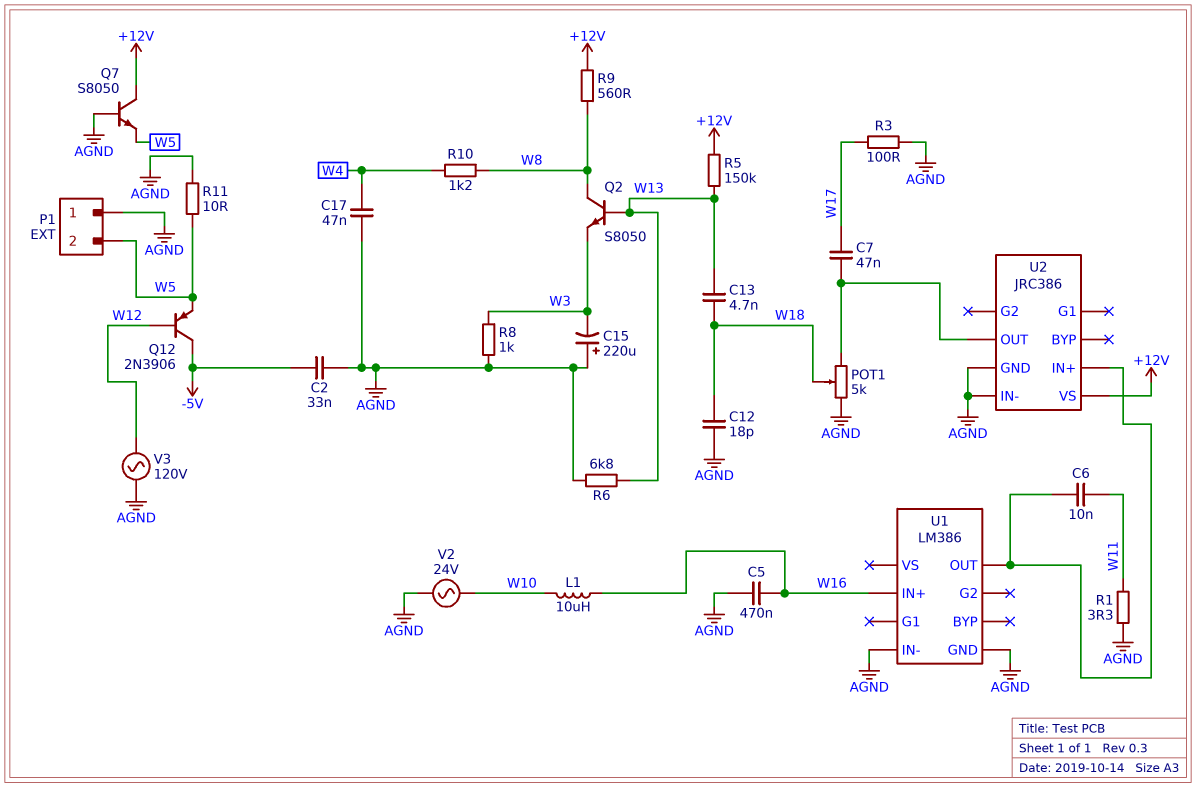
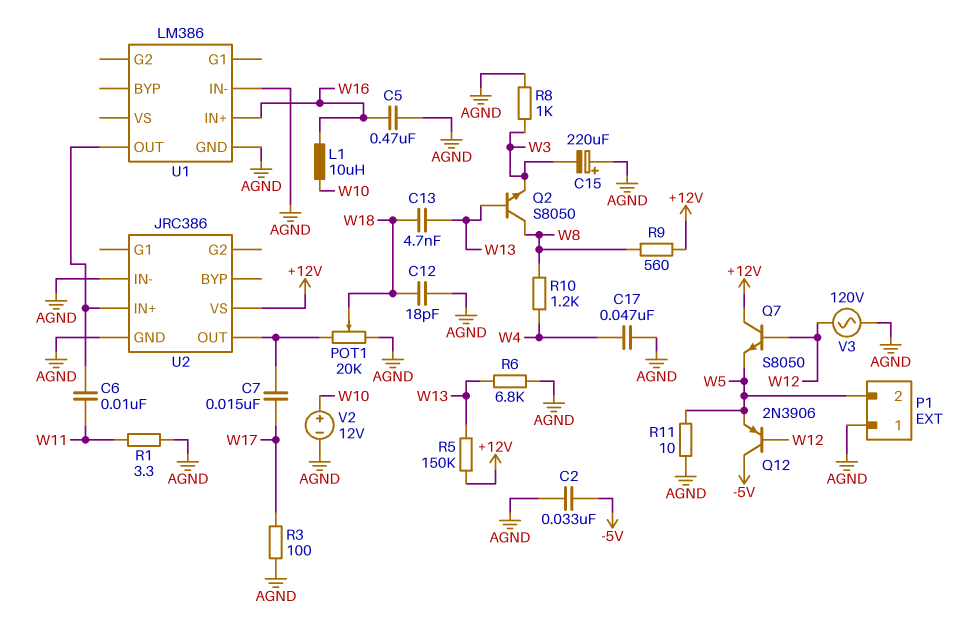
C7: 47nF (U2/OUT, W17) -> 15nF (U2/OUT, W17)
POT1: 5k (AGND, U2/OUT, wiper W18) -> 20k (AGND, U2/OUT, wiper W18)
Q7: NPN S8050 (B AGND, C +12V, E W5) -> NPN S8050 (B W12, C +12V, E W5)
V2: AC 24V (AGND, W10) -> 12V (plus W10, minus AGND)

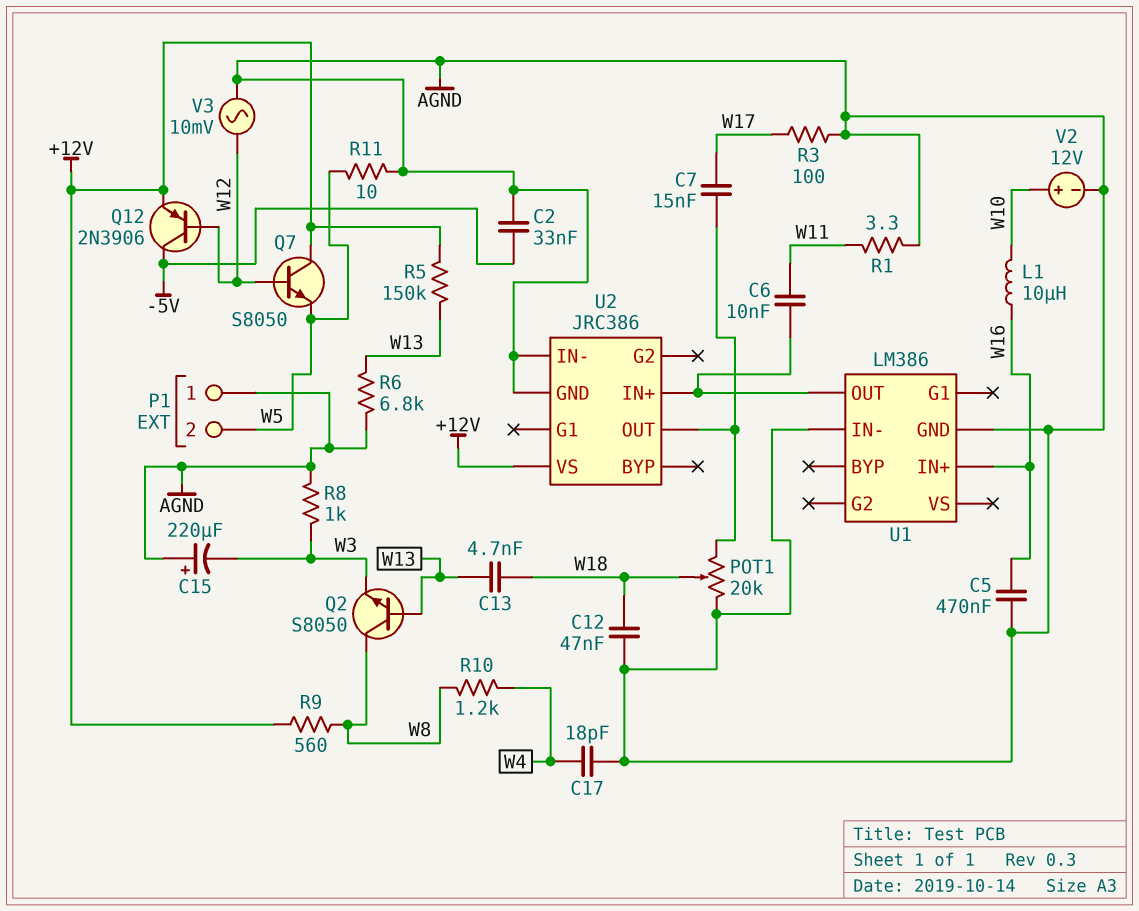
C12: 18pF (AGND, W18) -> 47nF (AGND, W18)
C17: 47nF (AGND, W4) -> 18pF (AGND, W4)
Q12: PNP 2N3906 (B W12, C -5V, E W5) -> PNP 2N3906 (B W12, C -5V, E +12V)
V3: AC 120V (AGND, W12) -> AC 10mV (AGND, W12)

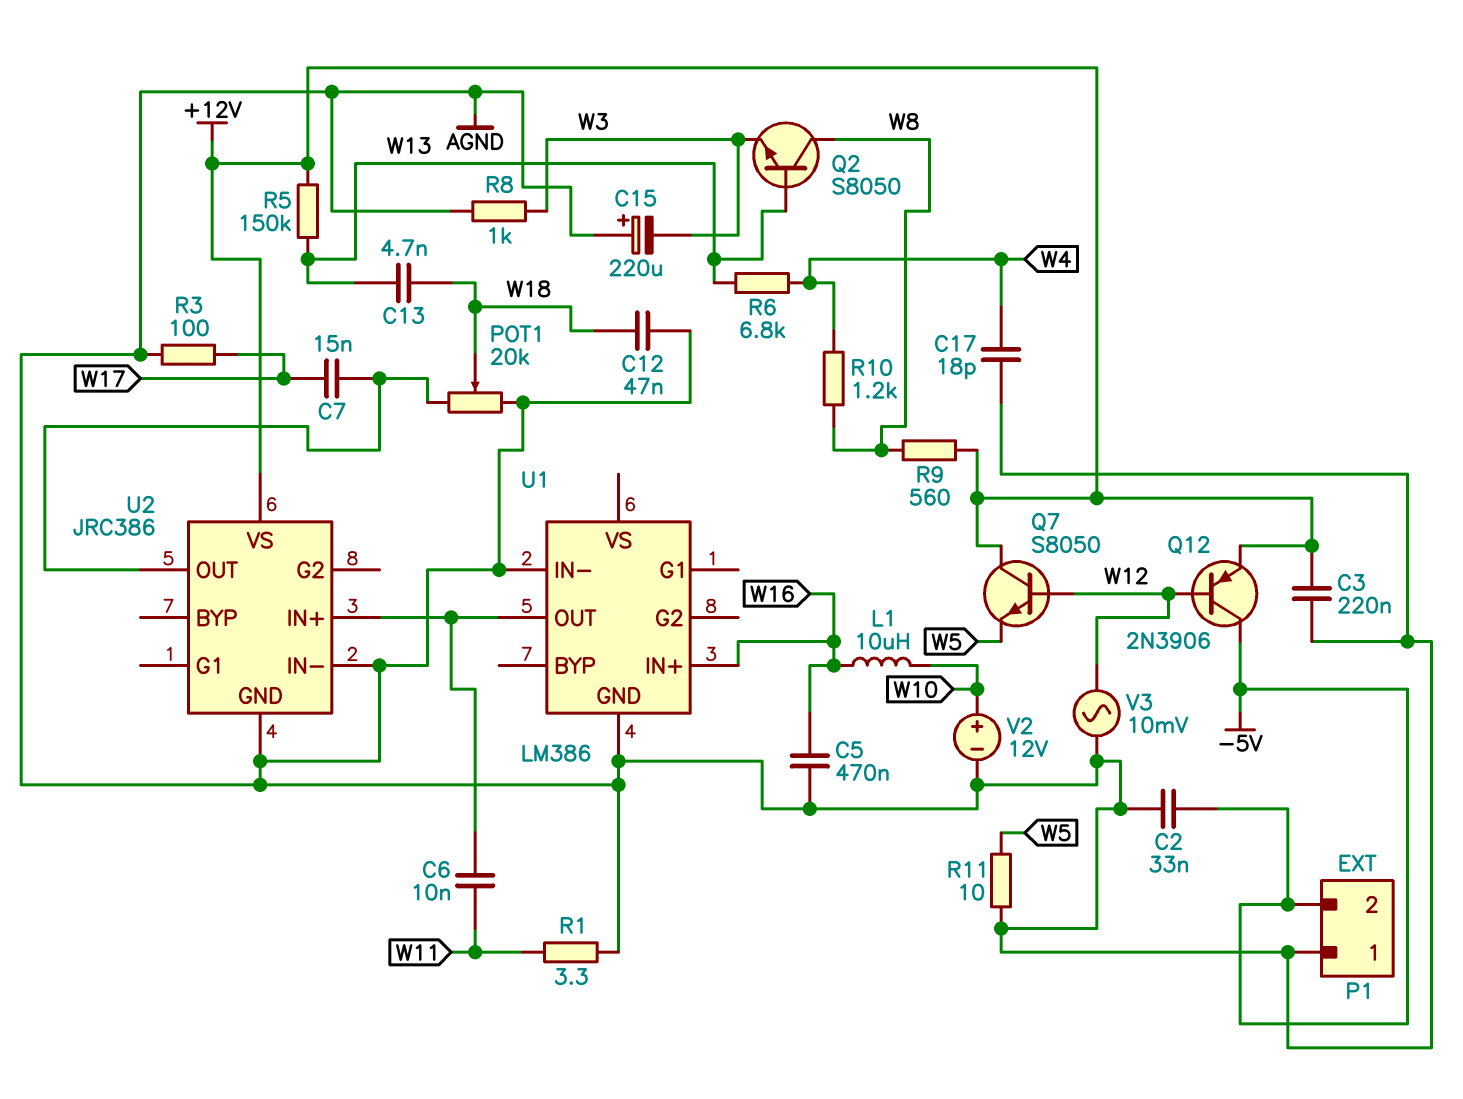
C3: none -> 220nF (+12V, AGND)
P1 pin 2: W5 -> -5V
R6: 6.8k (AGND, W13) -> 6.8k (W4, W13)

